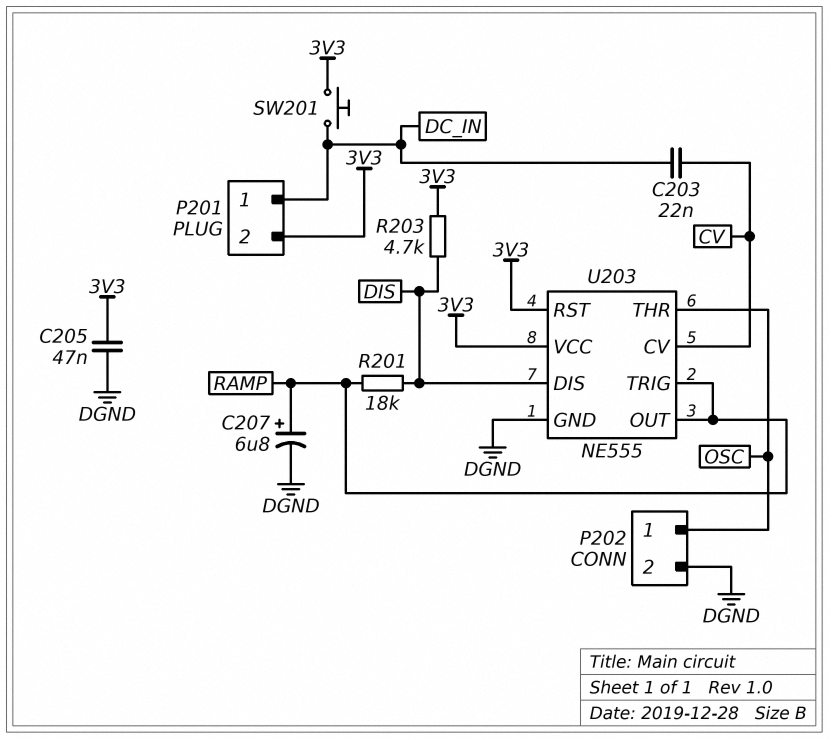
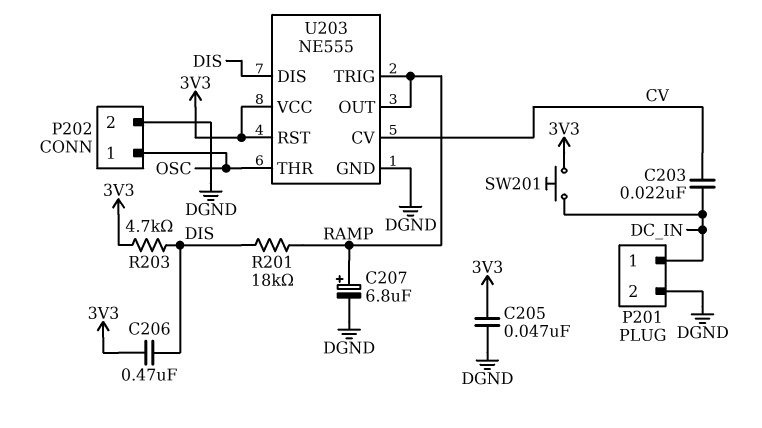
C206: none -> 470nF (3V3, DIS)
P201 pin 2: 3V3 -> DGND

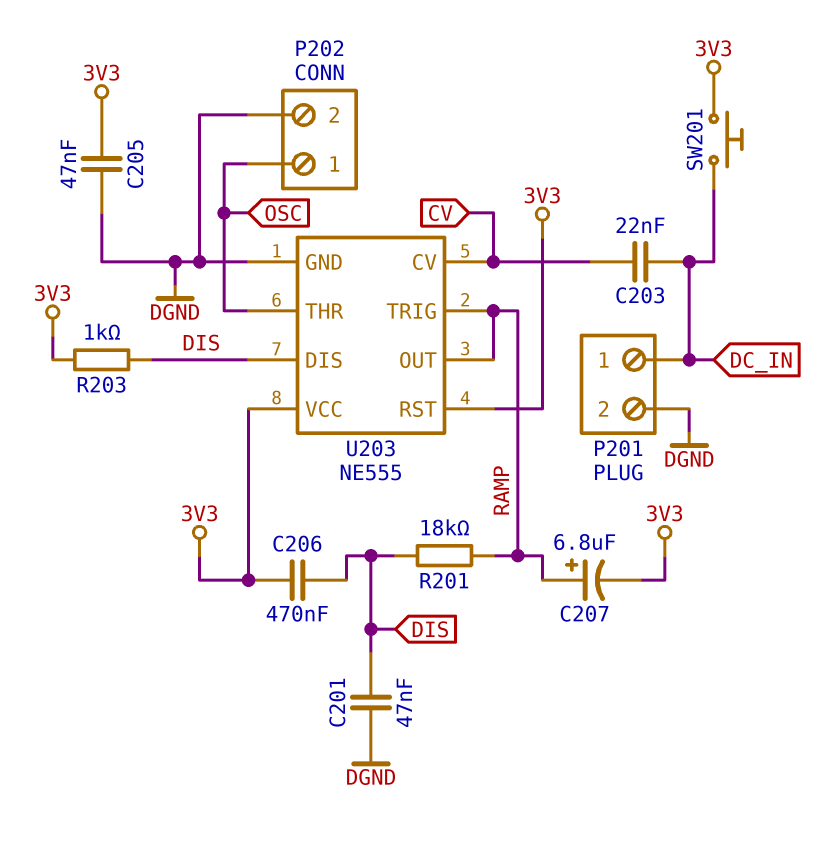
C201: none -> 47nF (DGND, DIS)
C207: 6.8uF (plus RAMP, minus DGND) -> 6.8uF (plus RAMP, minus 3V3)
R203: 4.7k (3V3, DIS) -> 1k (3V3, DIS)

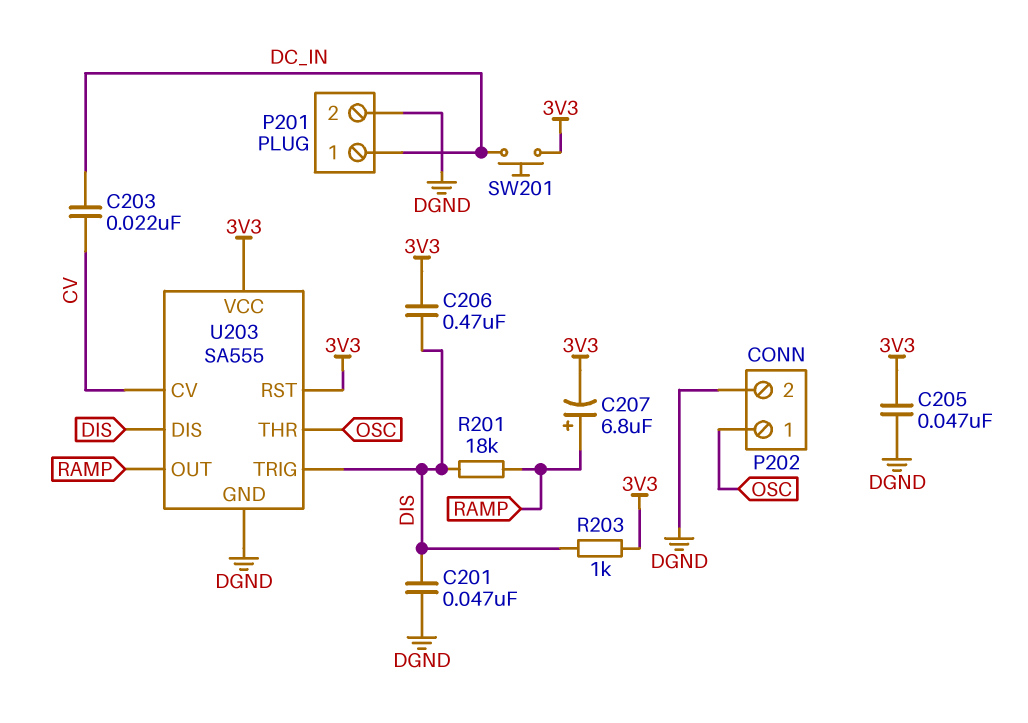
U203: NE555 -> SA555
U203 pin TRIG: RAMP -> DIS

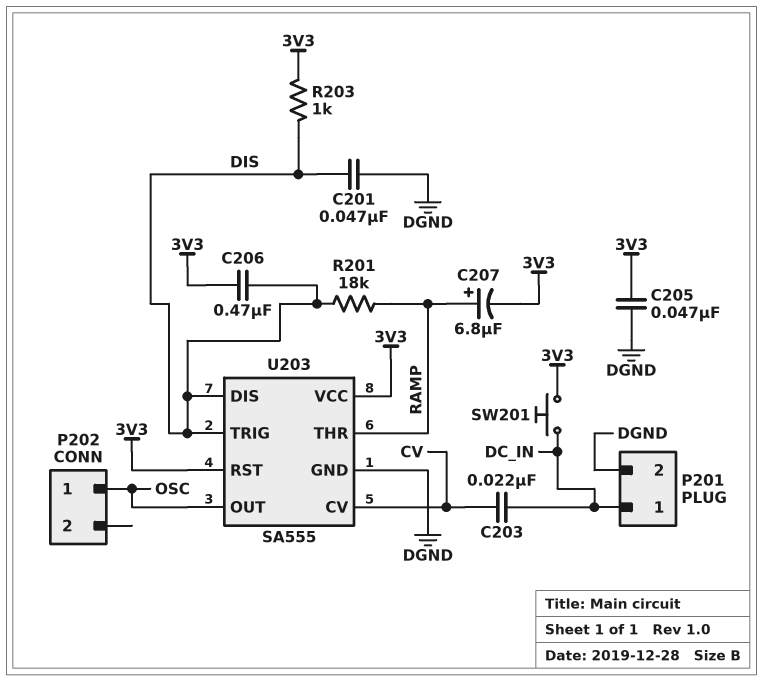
P202 pin 2: DGND -> none
U203 pin OUT: RAMP -> OSC
U203 pin THR: OSC -> RAMP

